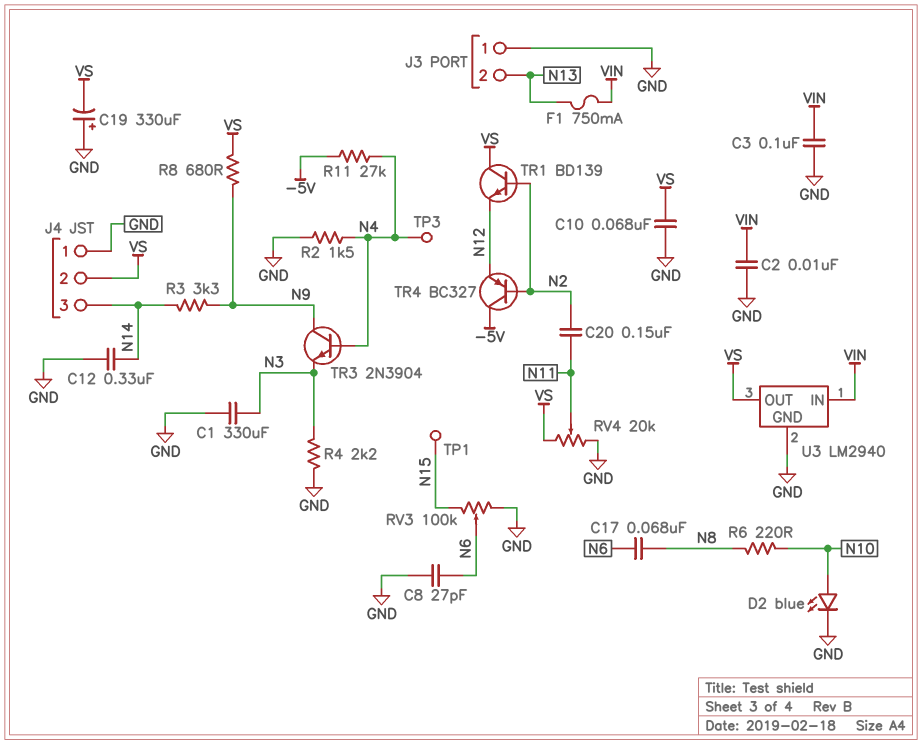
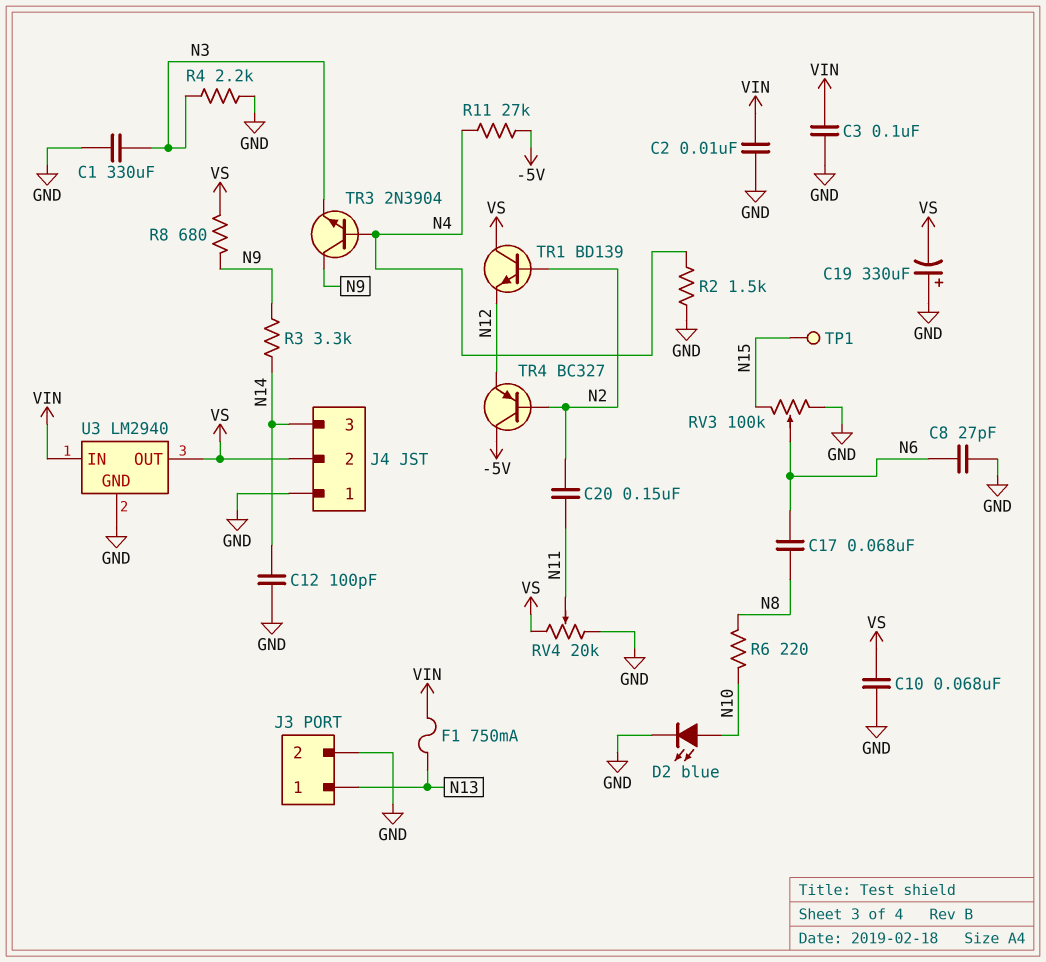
C12: 330nF (GND, N14) -> 100pF (GND, N14)
J3 pin 1: GND -> N13
J3 pin 2: N13 -> GND
TP3: test point (N4) -> none

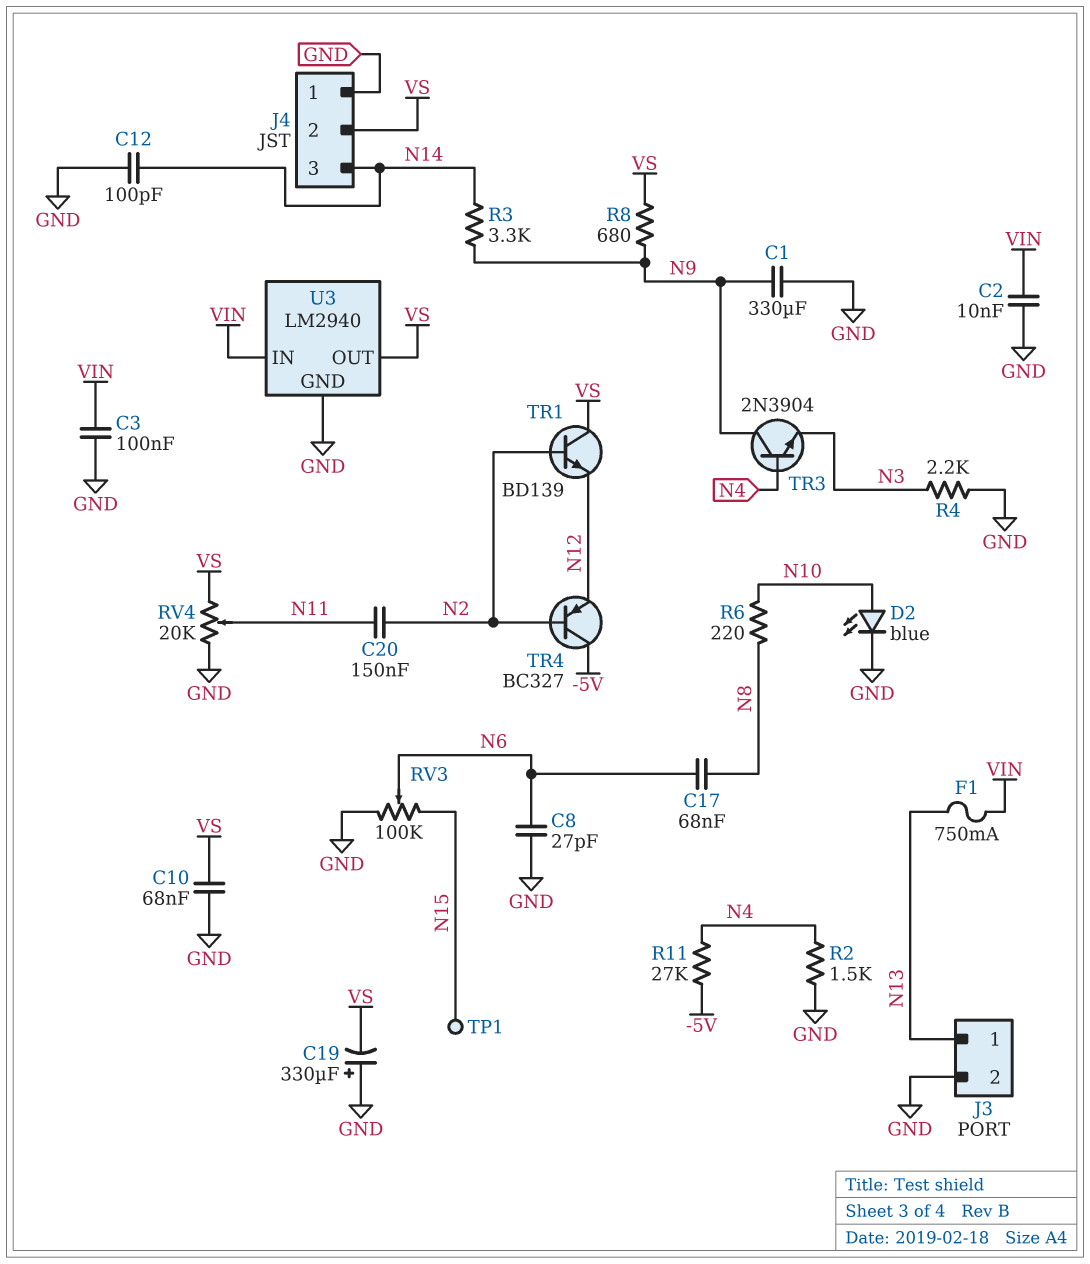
C1: 330uF (GND, N3) -> 330uF (GND, N9)

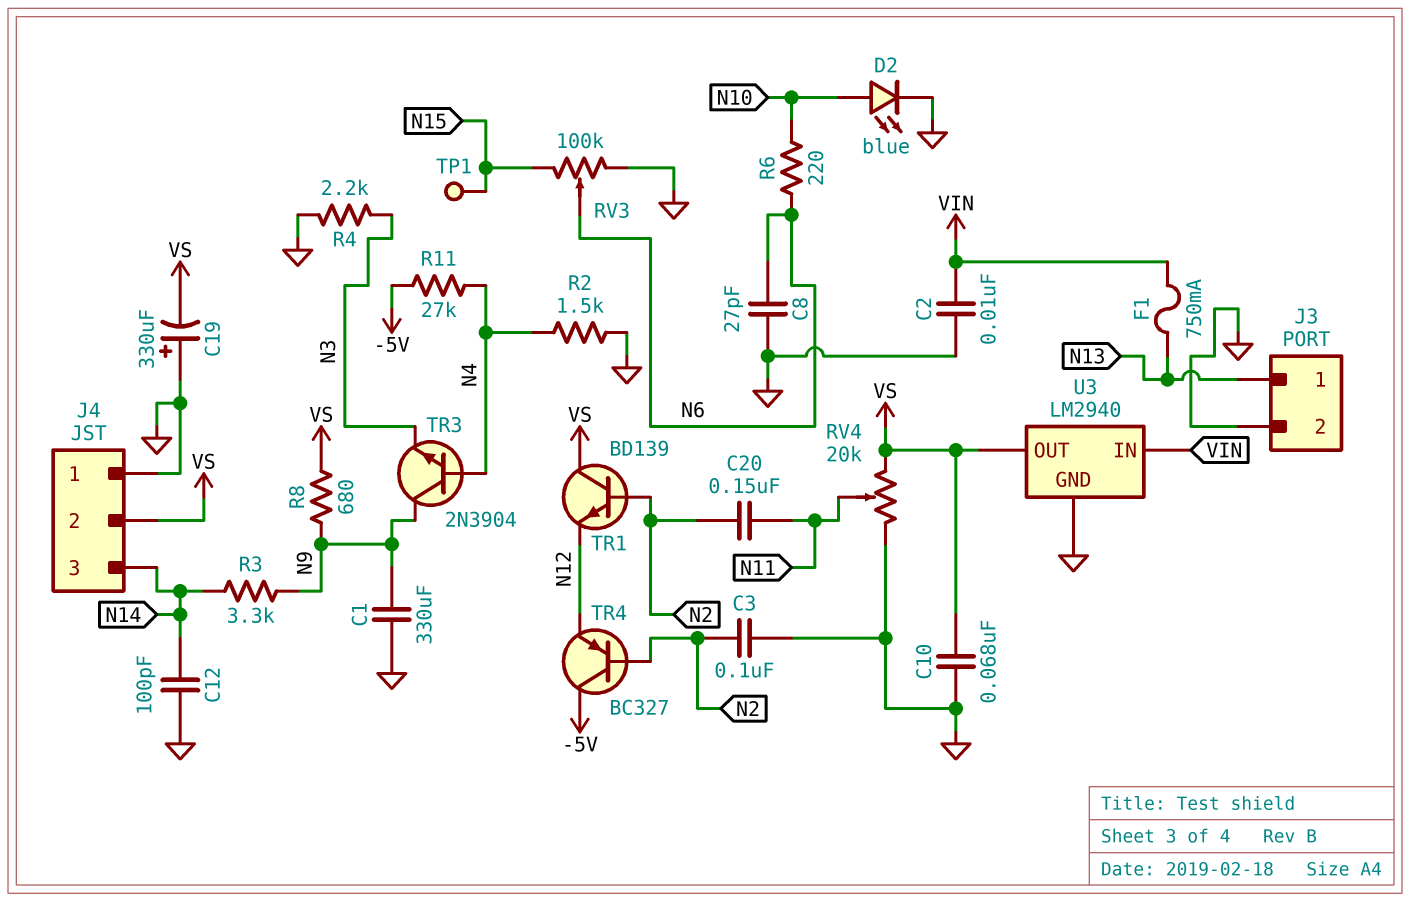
C3: 100nF (GND, VIN) -> 100nF (GND, N2)
C17: 68nF (N6, N8) -> none
R6: 220 (N8, N10) -> 220 (N6, N10)

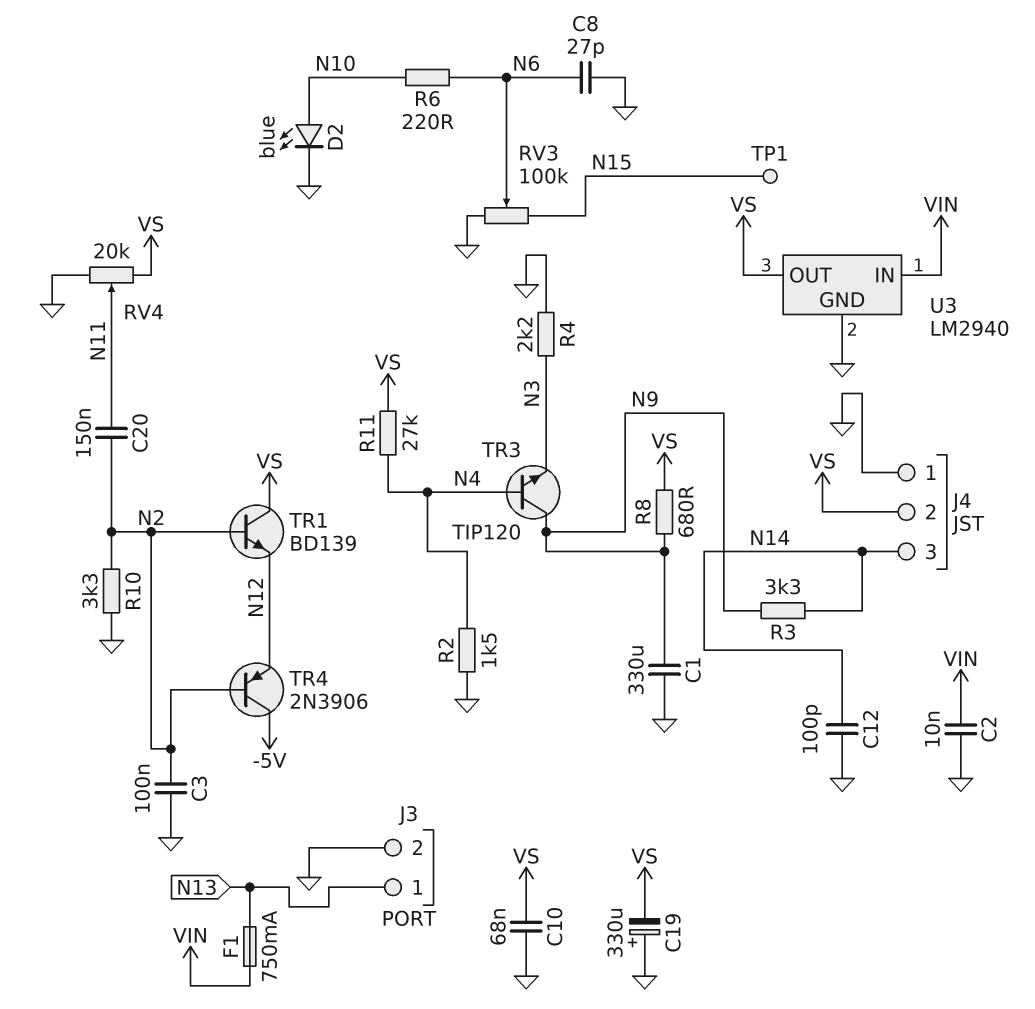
R10: none -> 3.3k (GND, N2)
R11: 27k (-5V, N4) -> 27k (N4, VS)
TR3: NPN 2N3904 (B N4, C N9, E N3) -> NPN TIP120 (B N4, C N9, E N3)
TR4: PNP BC327 (B N2, C -5V, E N12) -> PNP 2N3906 (B N2, C -5V, E N12)

